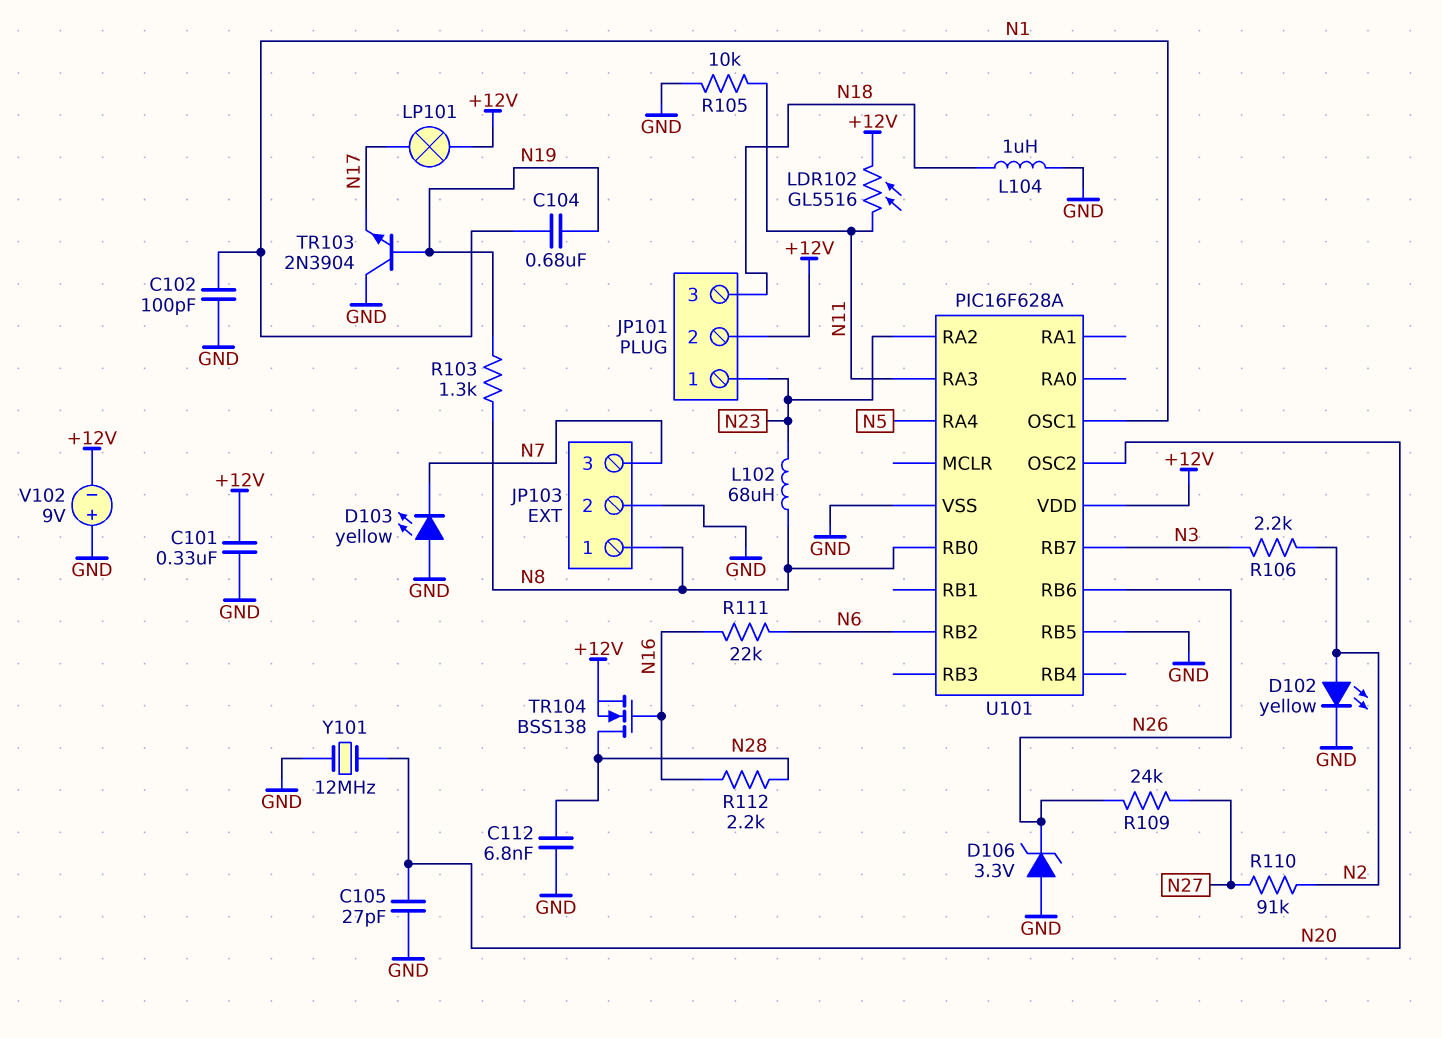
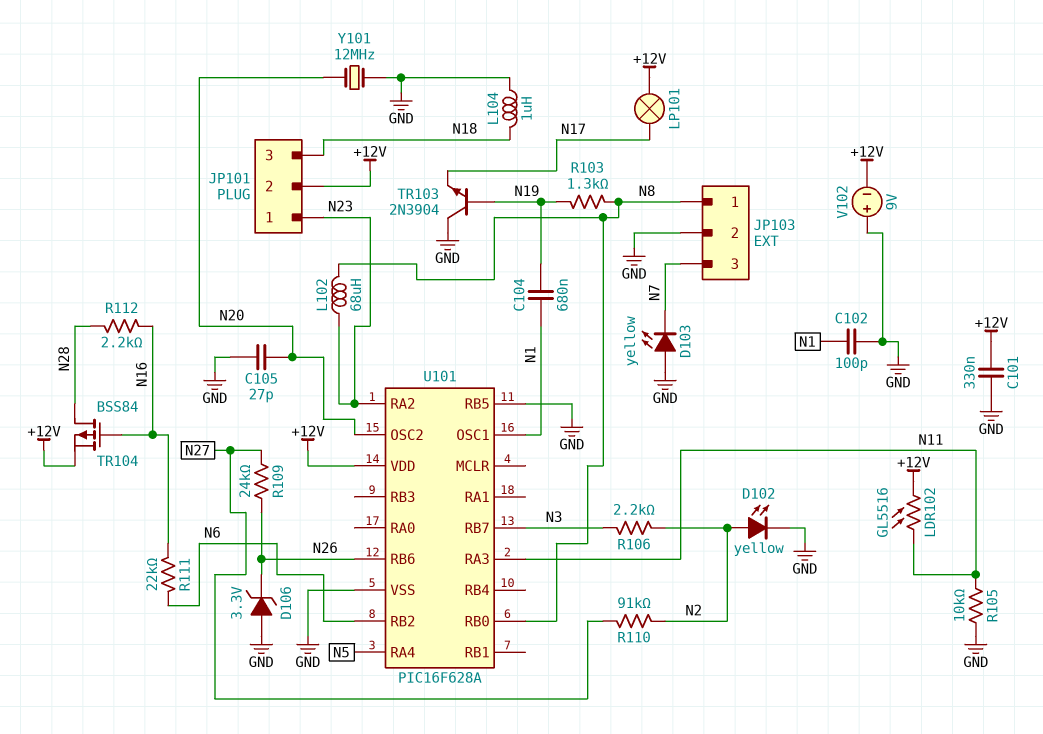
C112: 6.8nF (GND, N28) -> none
TR104: NMOS BSS138 (G N16, D N28, S +12V) -> PMOS BSS84 (G N16, D N28, S +12V)

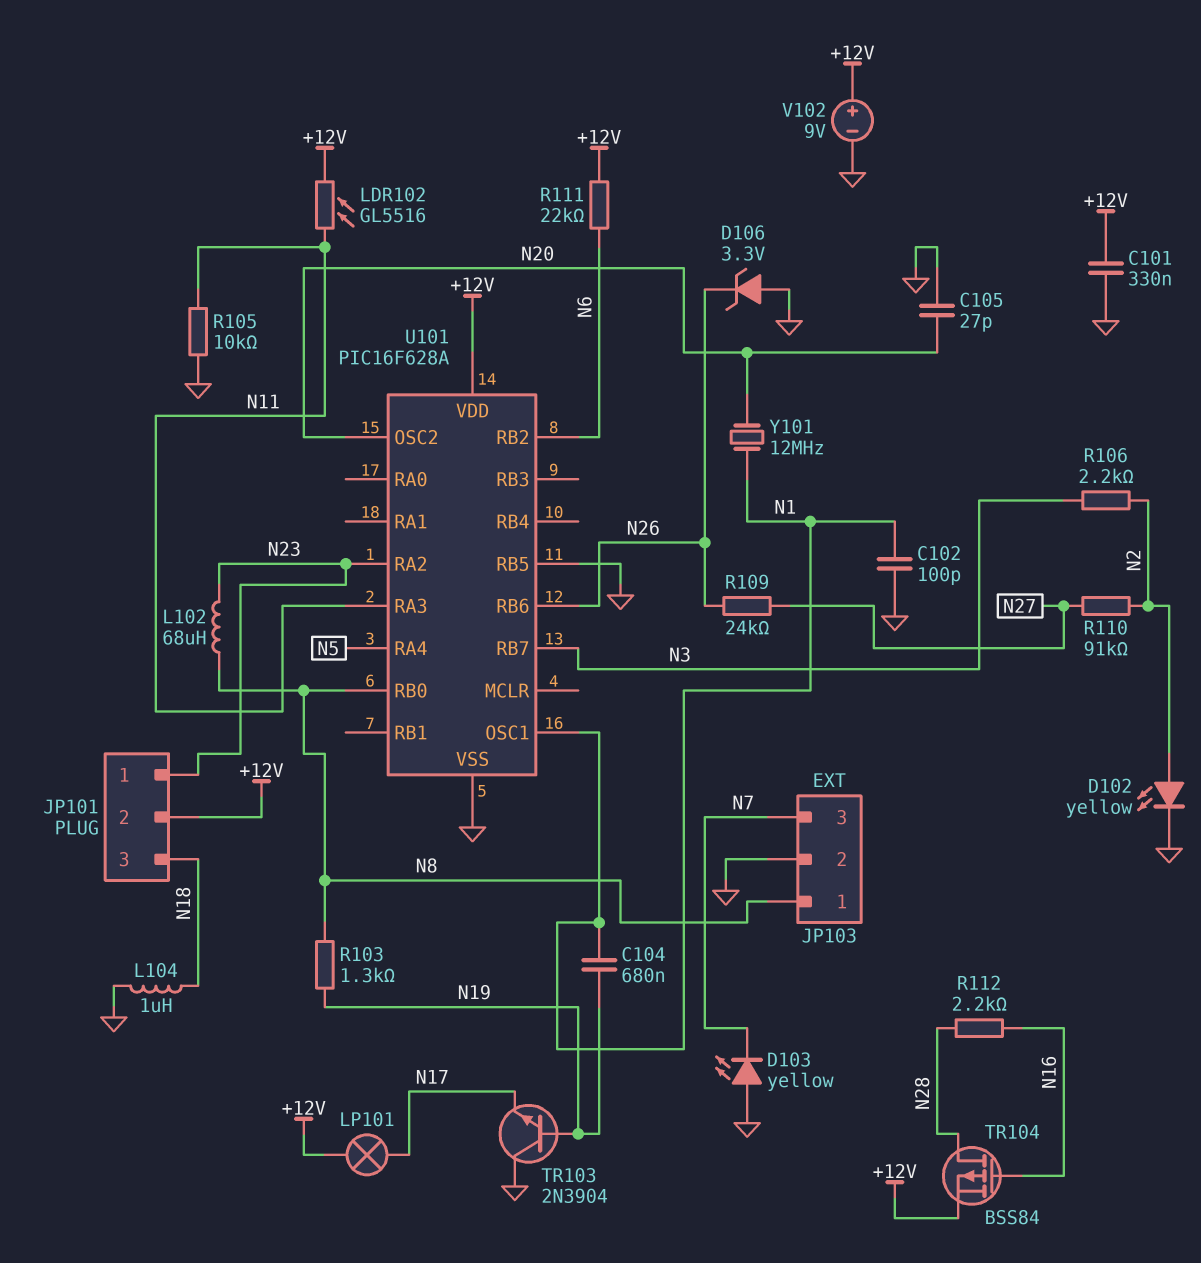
R111: 22k (N6, N16) -> 22k (+12V, N6)
V102: 9V (plus GND, minus +12V) -> 9V (plus +12V, minus GND)
Y101: 12MHz (GND, N20) -> 12MHz (N1, N20)

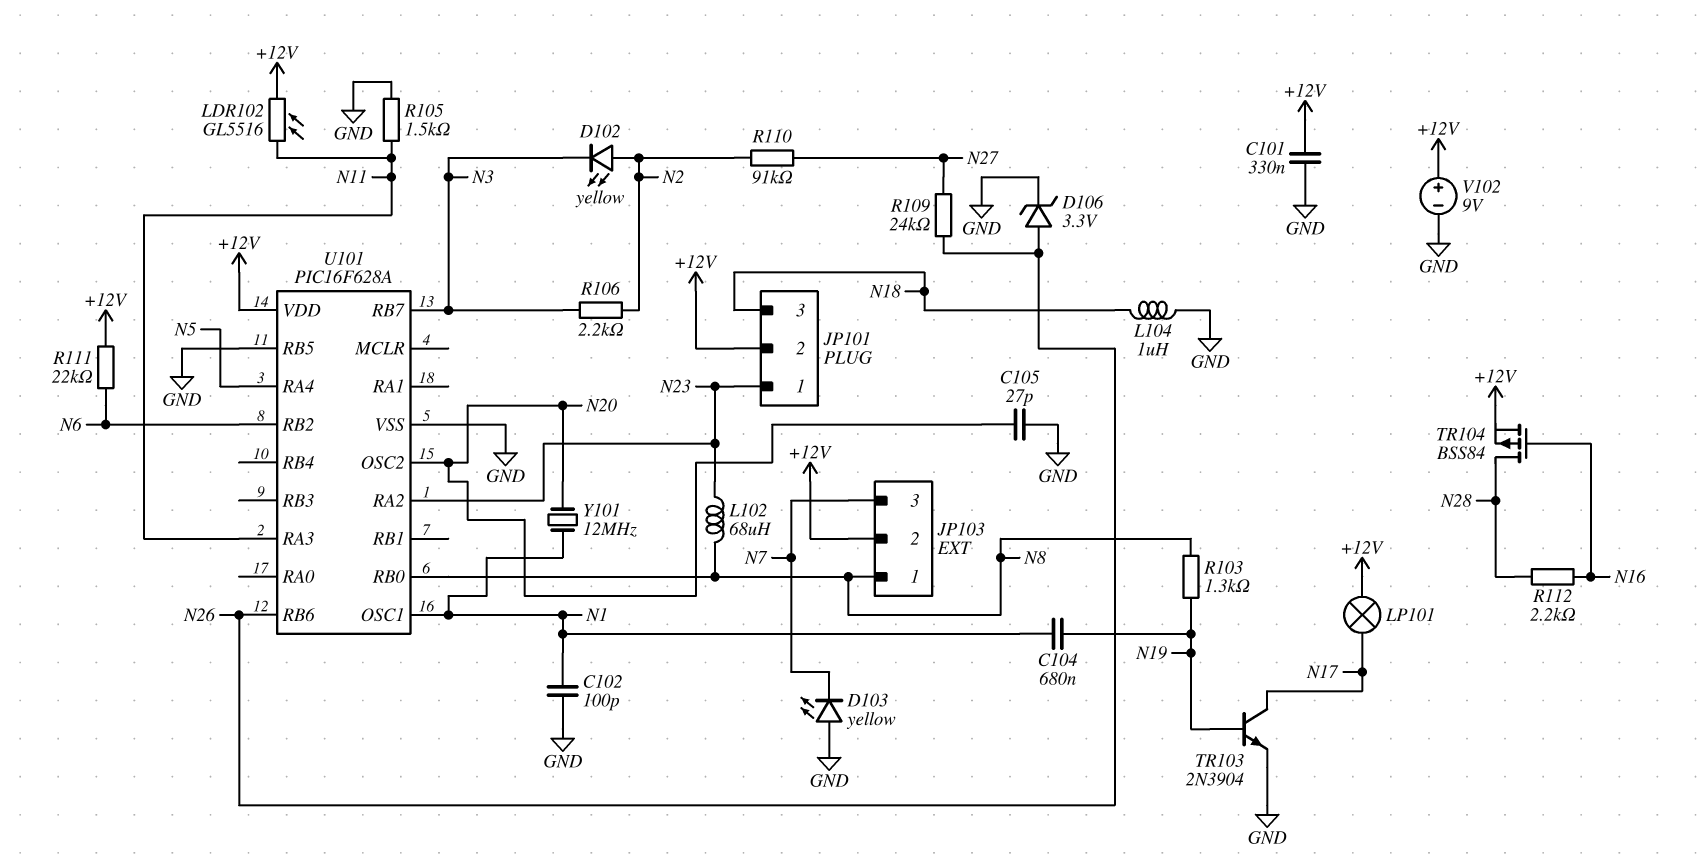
D102: LED yellow (A N2, K GND) -> LED yellow (A N2, K N3)
D106: zener 3.3V (A GND, K N26) -> zener 3.3V (A N26, K GND)
JP103 pin 2: GND -> +12V
R105: 10k (GND, N11) -> 1.5k (GND, N11)
TR103: NPN 2N3904 (B N19, C GND, E N17) -> NPN 2N3904 (B N19, C N17, E GND)

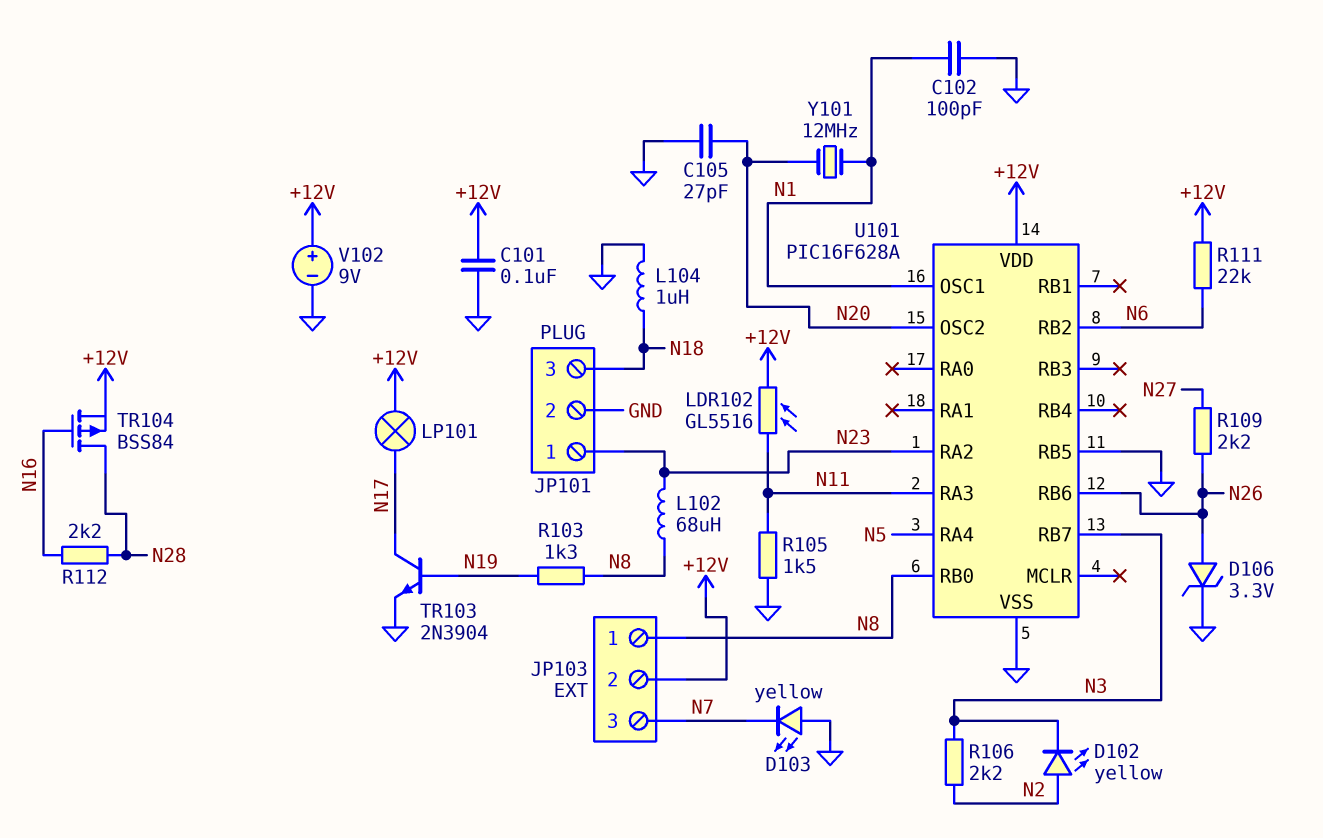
C101: 330nF (+12V, GND) -> 100nF (+12V, GND)
C104: 680nF (N1, N19) -> none
JP101 pin 2: +12V -> GND
R109: 24k (N26, N27) -> 2.2k (N26, N27)
R110: 91k (N2, N27) -> none

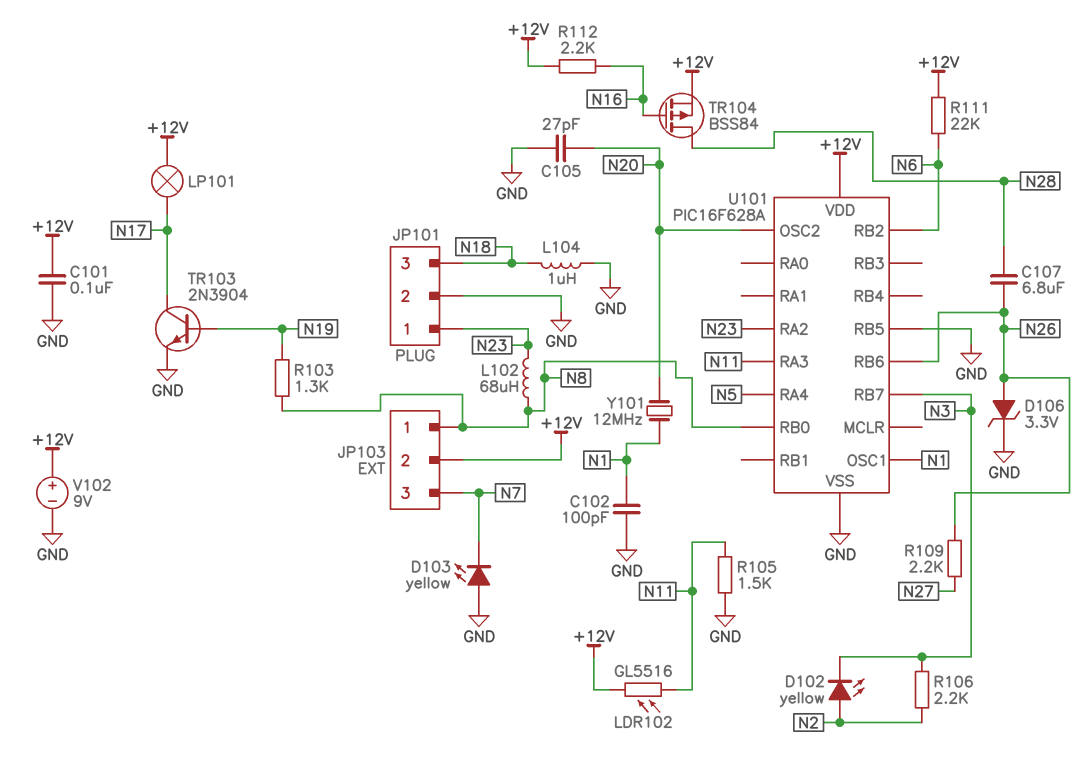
C107: none -> 6.8uF (N26, N28)
R112: 2.2k (N16, N28) -> 2.2k (+12V, N16)

